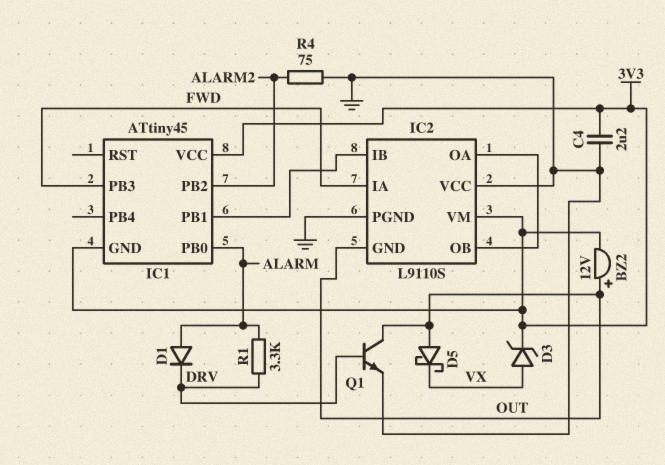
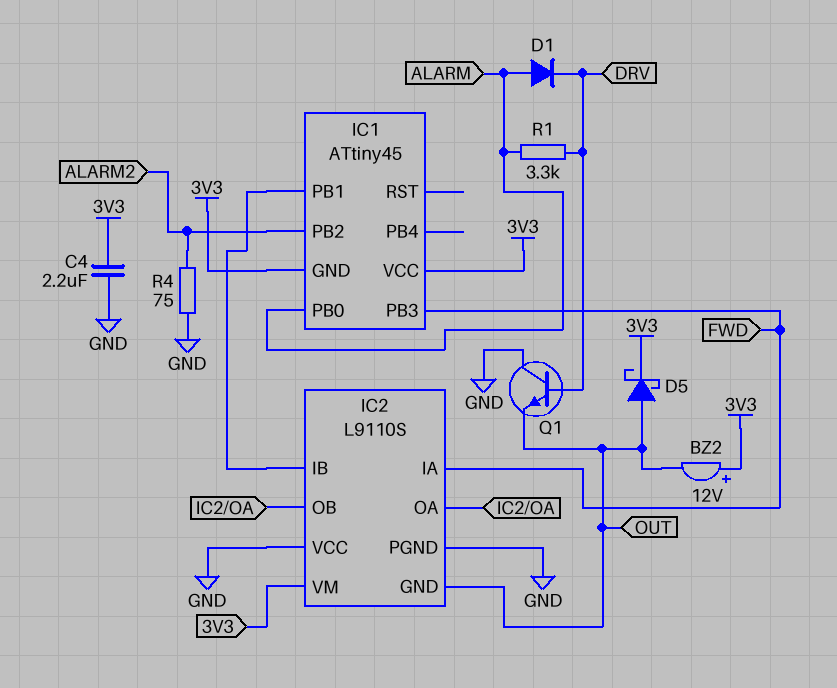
BZ2: buzzer 12V (plus OUT, minus 3V3) -> buzzer 12V (plus 3V3, minus OUT)
D3: zener (A VX, K 3V3) -> none
D5: schottky (A OUT, K VX) -> schottky (A OUT, K 3V3)
Q1: NPN (B DRV, C OUT, E GND) -> NPN (B DRV, C GND, E OUT)

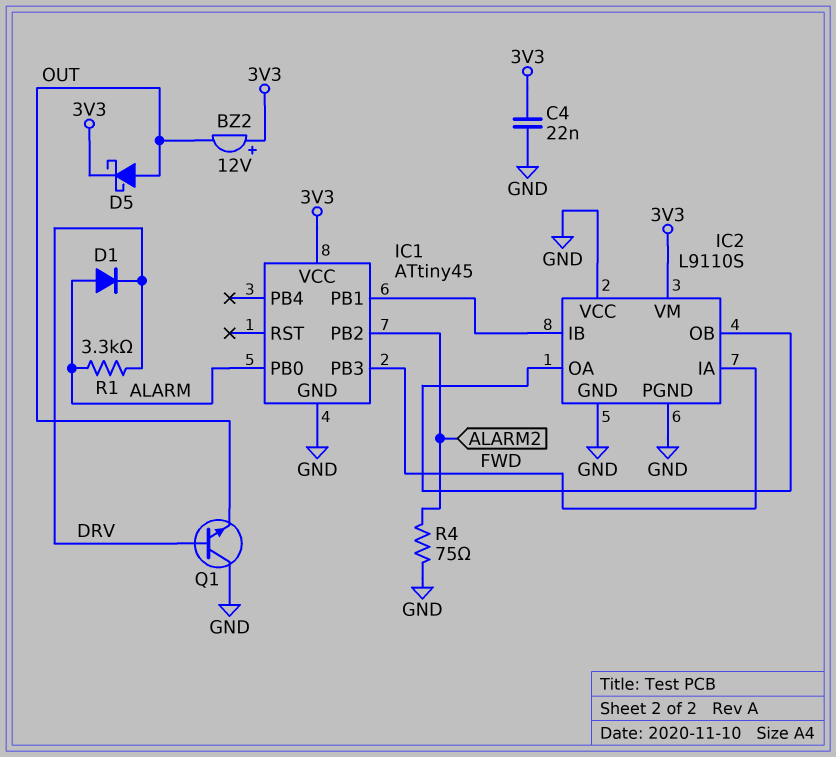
C4: 2.2uF (3V3, GND) -> 22nF (3V3, GND)
IC1 pin GND: 3V3 -> GND
IC2 pin GND: OUT -> GND

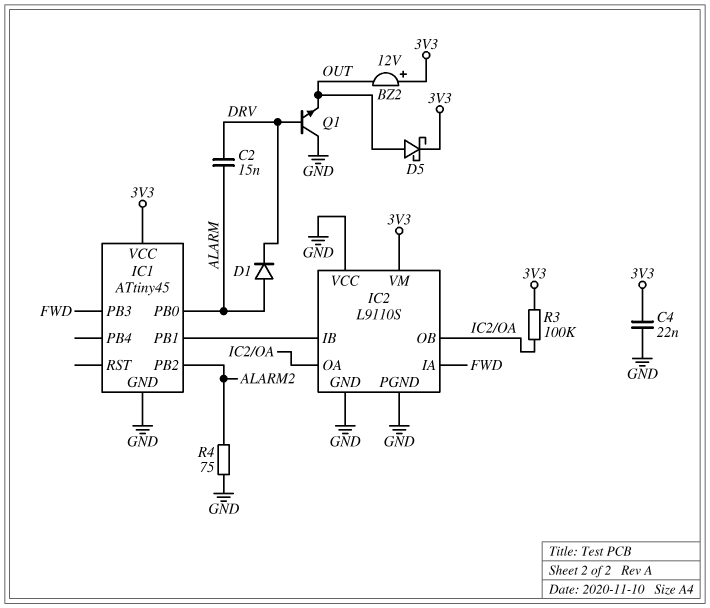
C2: none -> 15nF (ALARM, DRV)
R1: 3.3k (ALARM, DRV) -> none
R3: none -> 100k (3V3, IC2/OA)

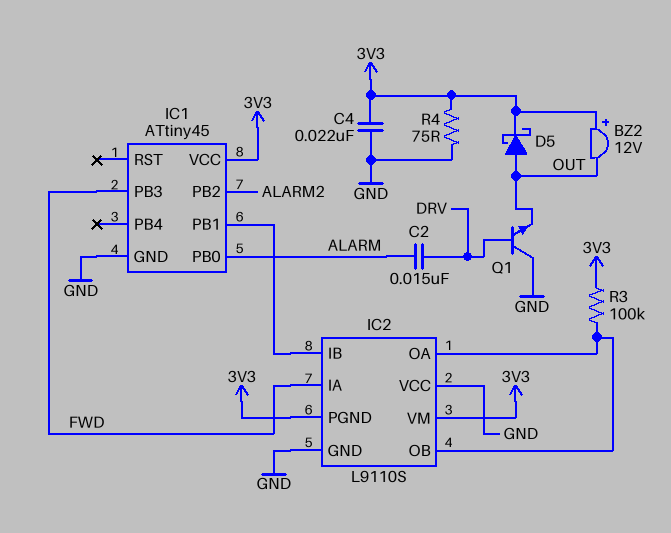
D1: diode (A ALARM, K DRV) -> none
IC2 pin PGND: GND -> 3V3
R4: 75 (ALARM2, GND) -> 75 (3V3, GND)

